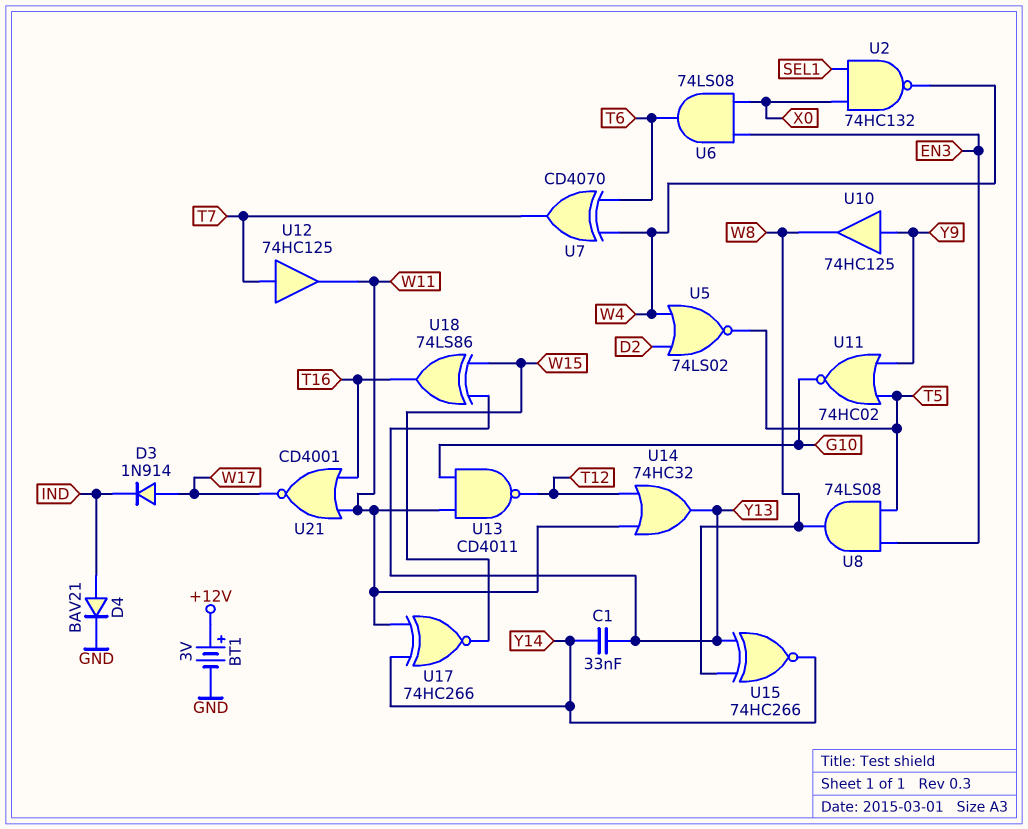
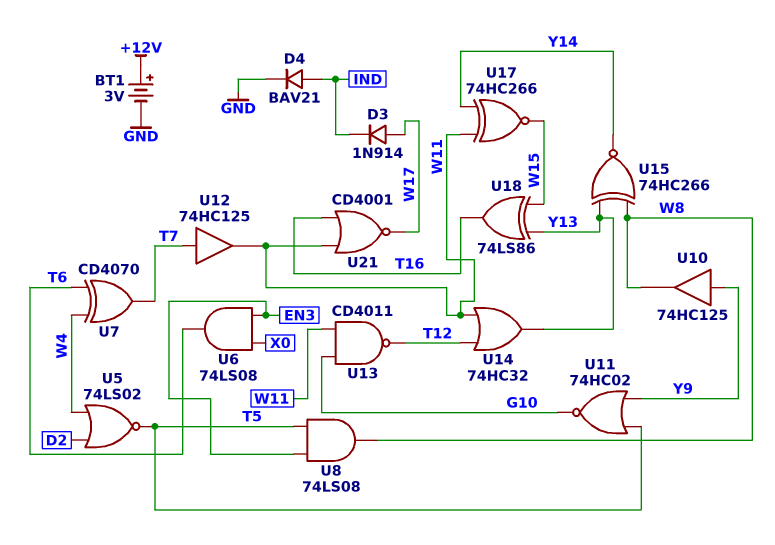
C1: 33nF (Y13, Y14) -> none
U2: NAND 74HC132 (in SEL1, in X0, out W4) -> none

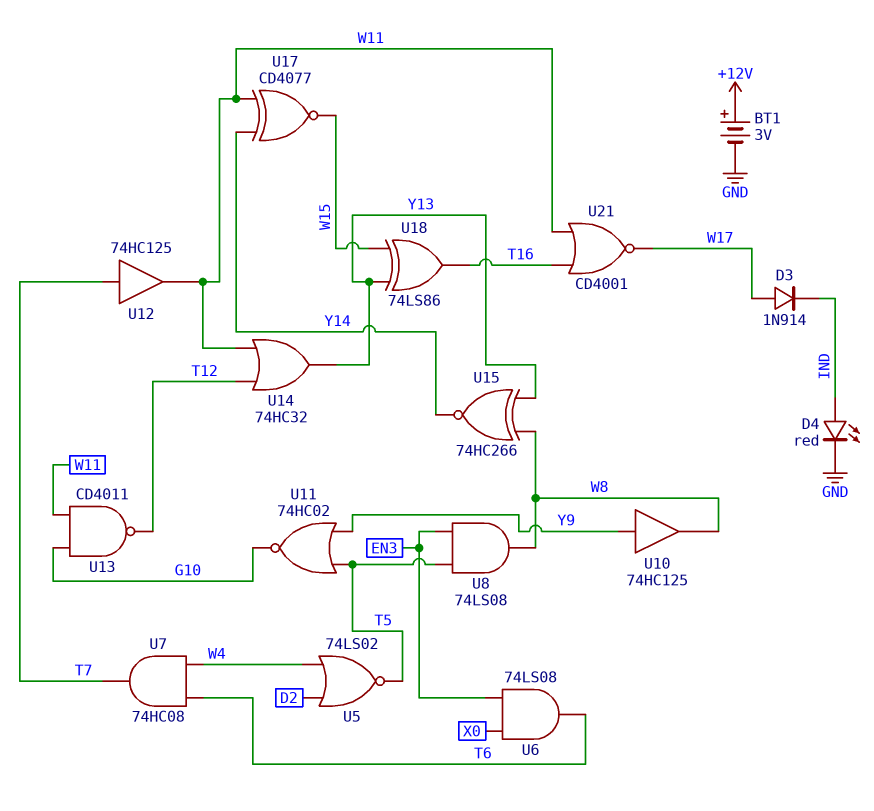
D4: diode BAV21 (A IND, K GND) -> LED red (A IND, K GND)
U7: XOR CD4070 (in T6, in W4, out T7) -> AND 74HC08 (in T6, in W4, out T7)
U17: XNOR 74HC266 (in W11, in Y14, out W15) -> XNOR CD4077 (in W11, in Y14, out W15)

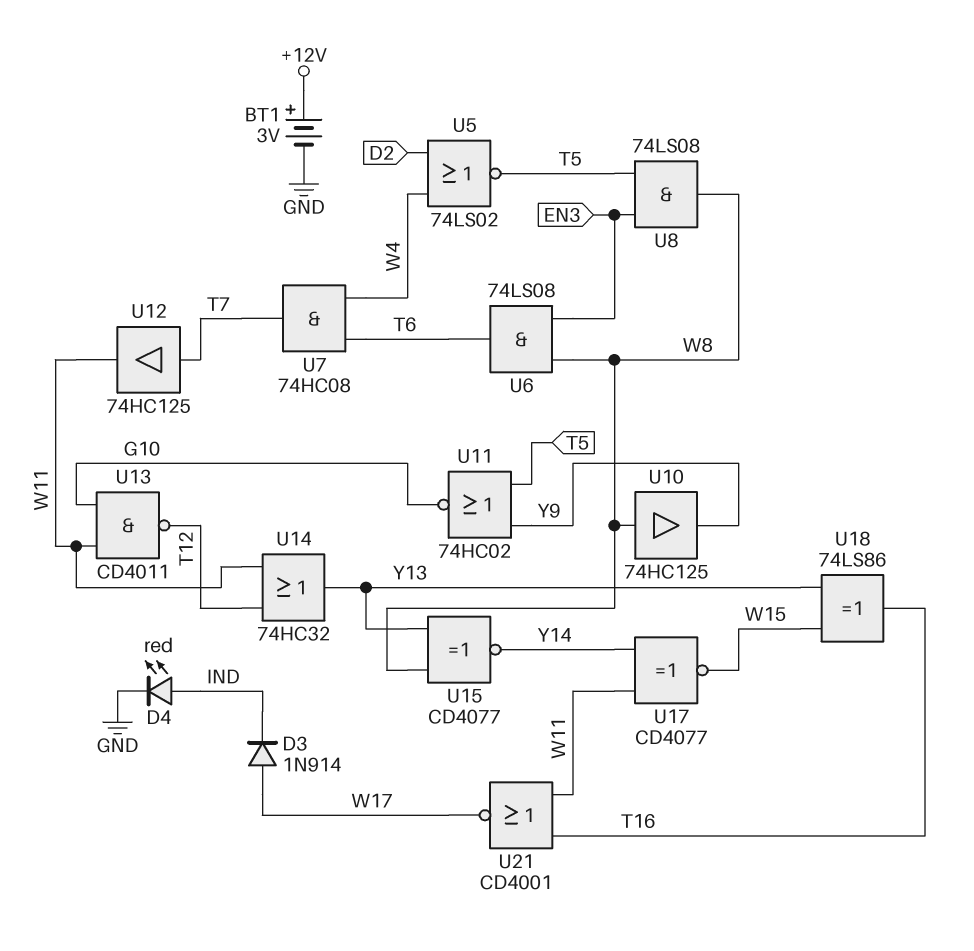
U6: AND 74LS08 (in EN3, in X0, out T6) -> AND 74LS08 (in EN3, in W8, out T6)
U10: buffer 74HC125 (in Y9, out W8) -> buffer 74HC125 (in W8, out Y9)
U15: XNOR 74HC266 (in W8, in Y13, out Y14) -> XNOR CD4077 (in W8, in Y13, out Y14)

